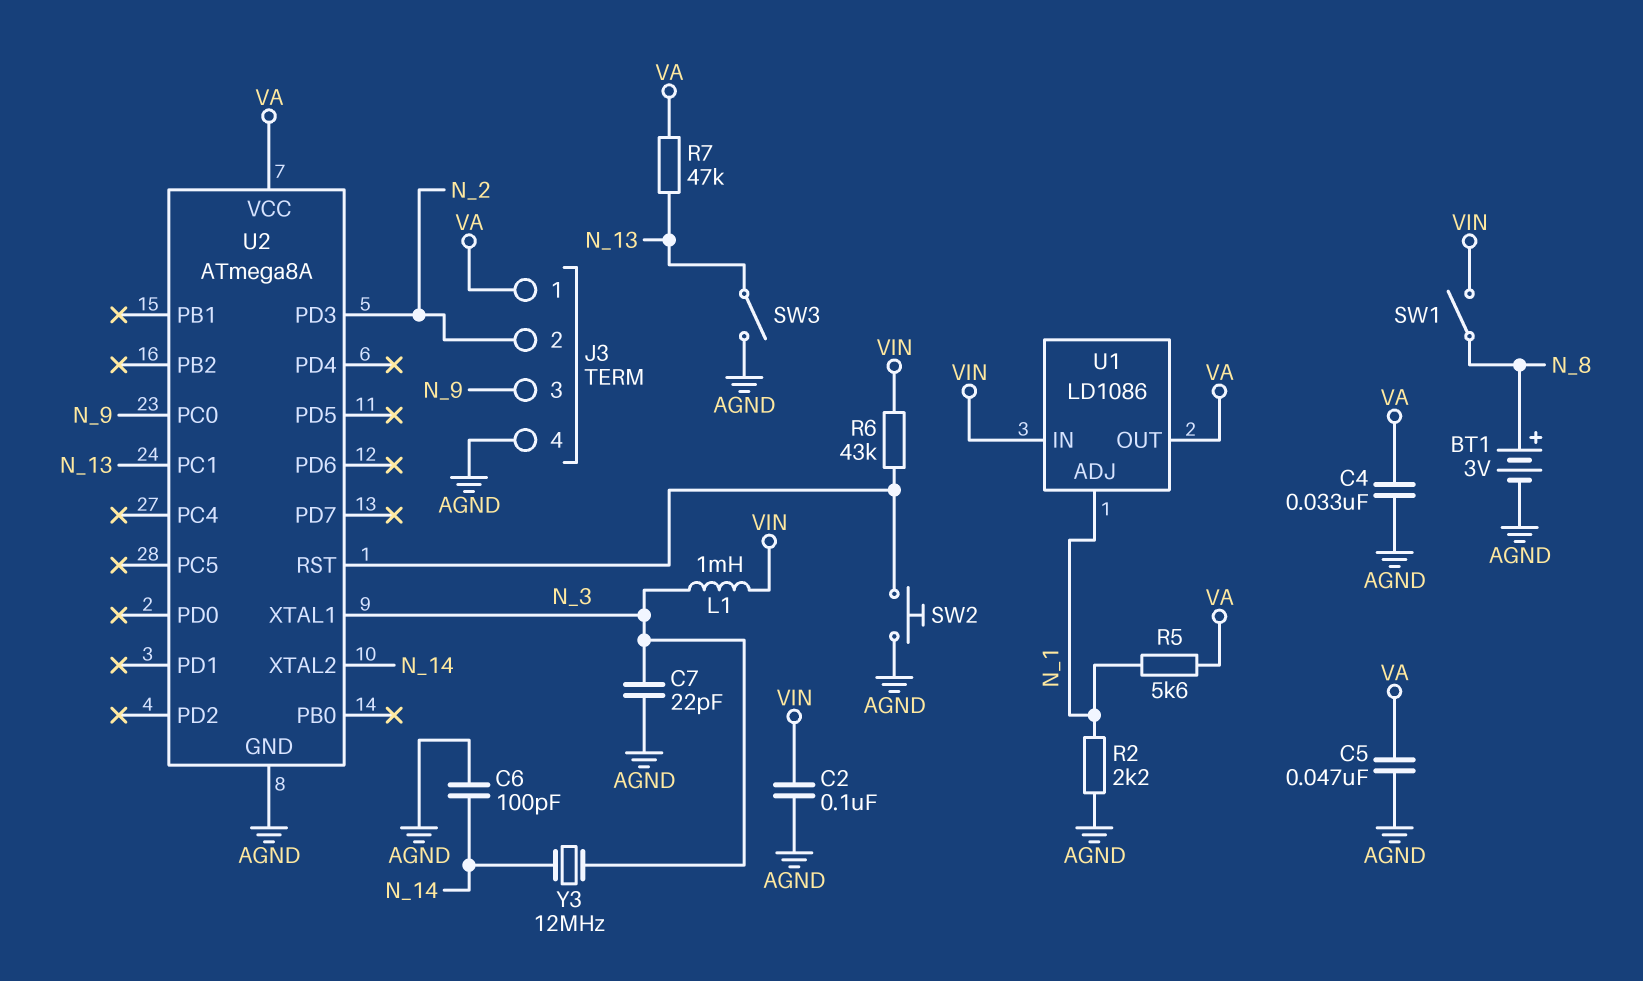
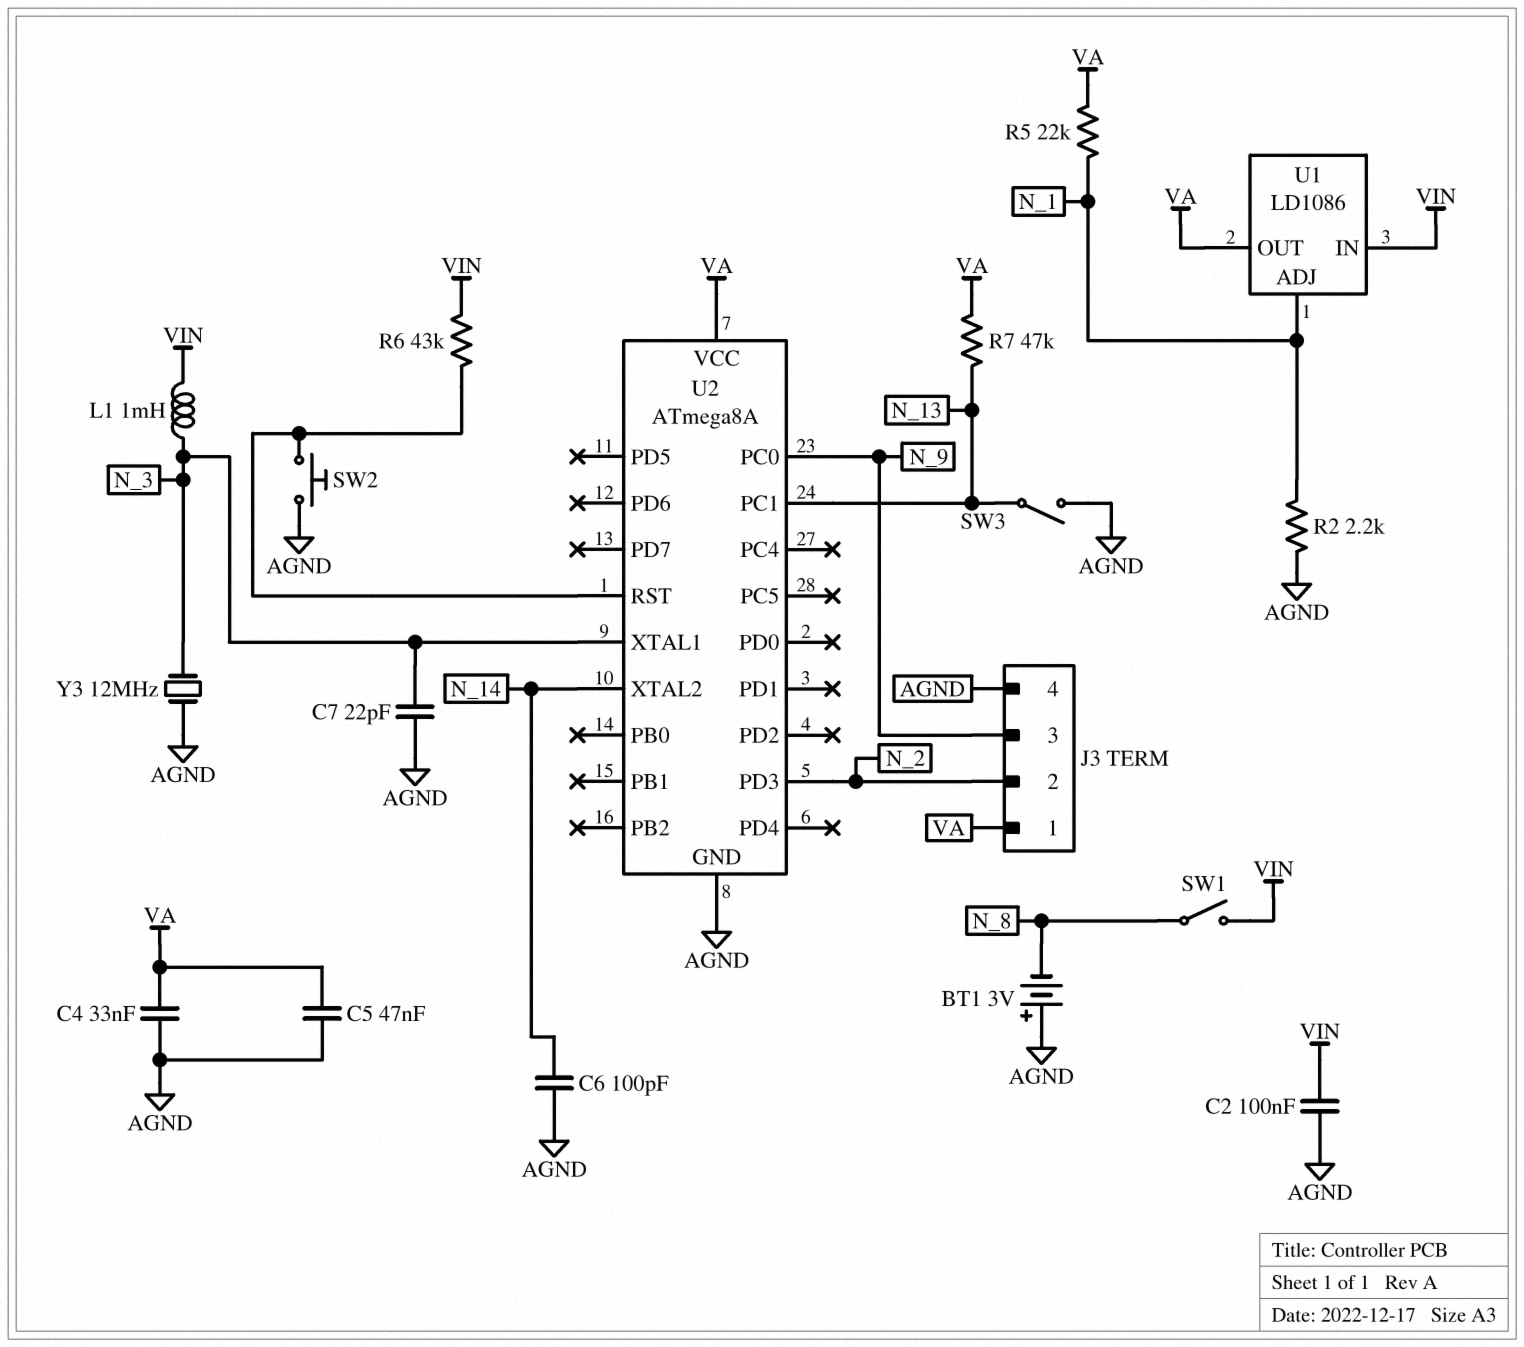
BT1: 3V (plus N_8, minus AGND) -> 3V (plus AGND, minus N_8)
R5: 5.6k (N_1, VA) -> 22k (N_1, VA)
Y3: 12MHz (N_3, N_14) -> 12MHz (AGND, N_3)

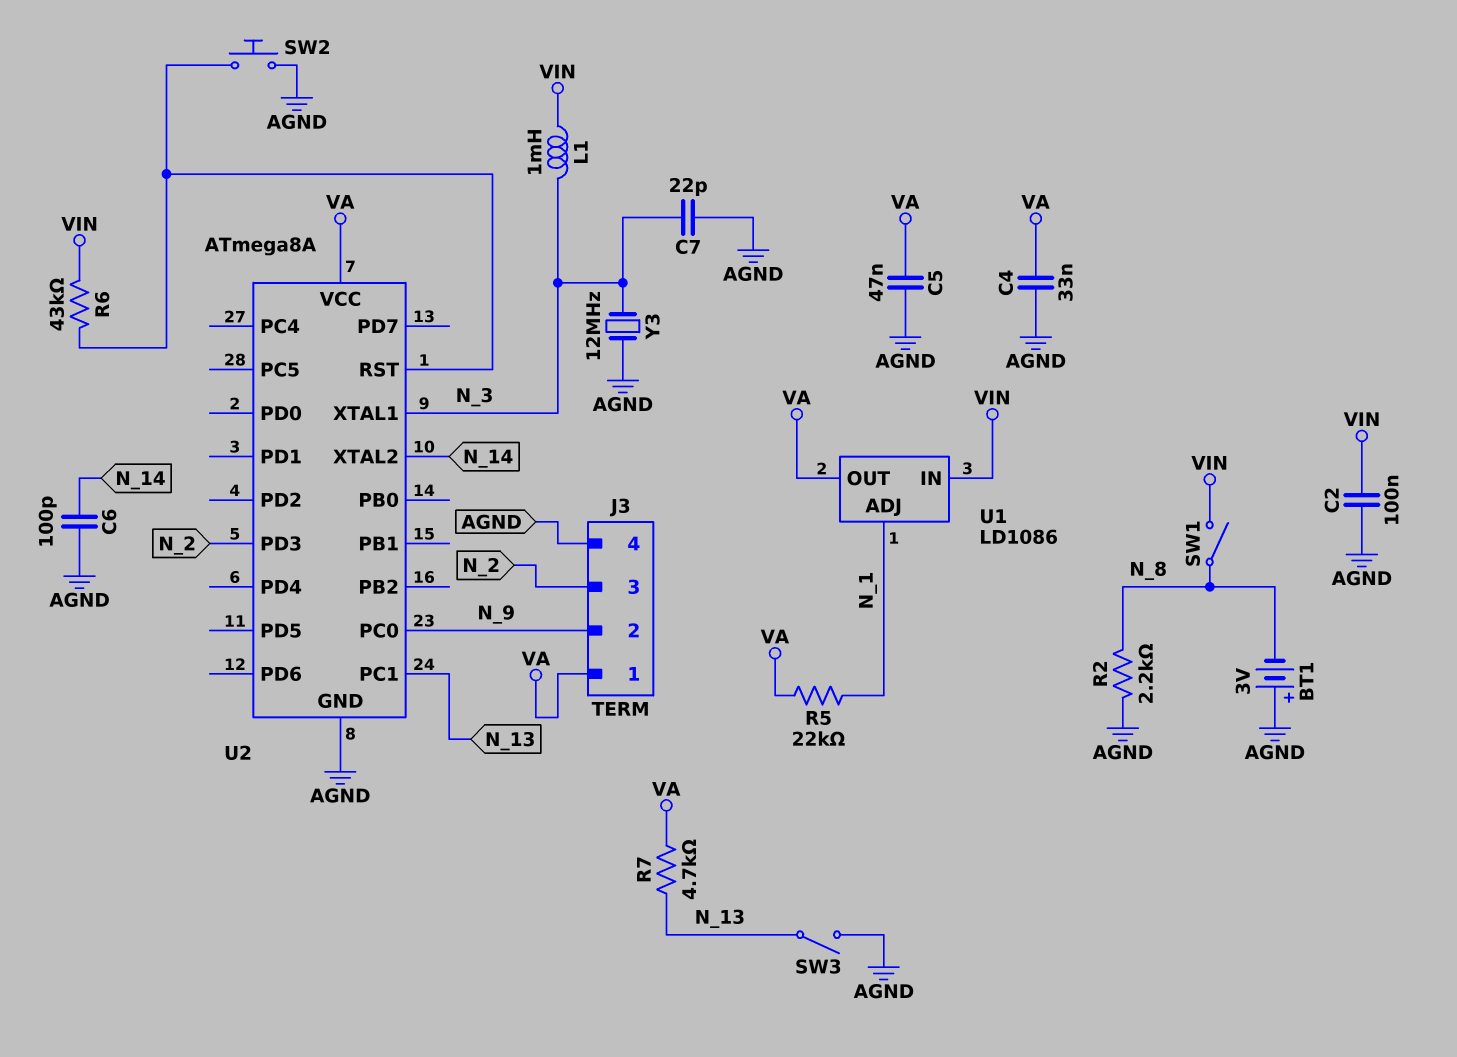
J3 pin 2: N_2 -> N_9
J3 pin 3: N_9 -> N_2
R2: 2.2k (AGND, N_1) -> 2.2k (AGND, N_8)
R7: 47k (N_13, VA) -> 4.7k (N_13, VA)

